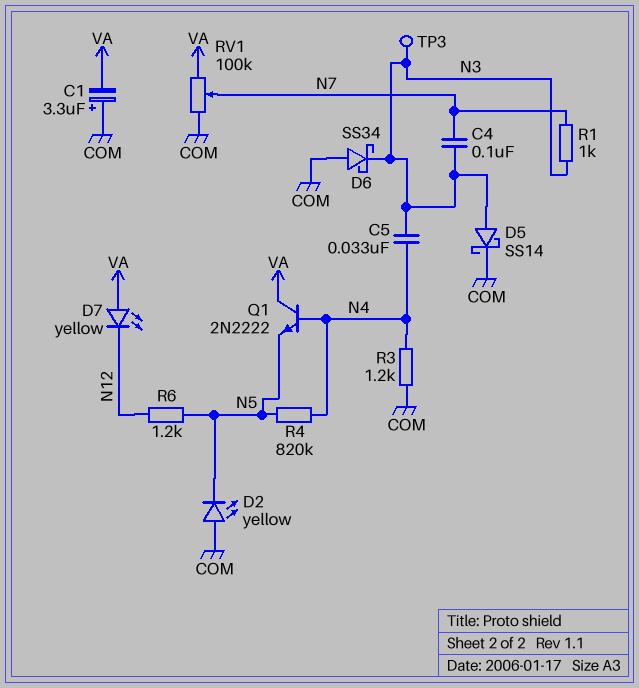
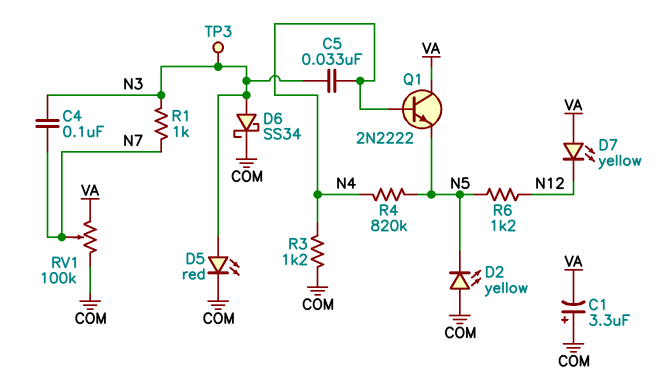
D5: schottky SS14 (A N3, K COM) -> LED red (A N3, K COM)
D6: schottky SS34 (A COM, K N3) -> schottky SS34 (A N3, K COM)

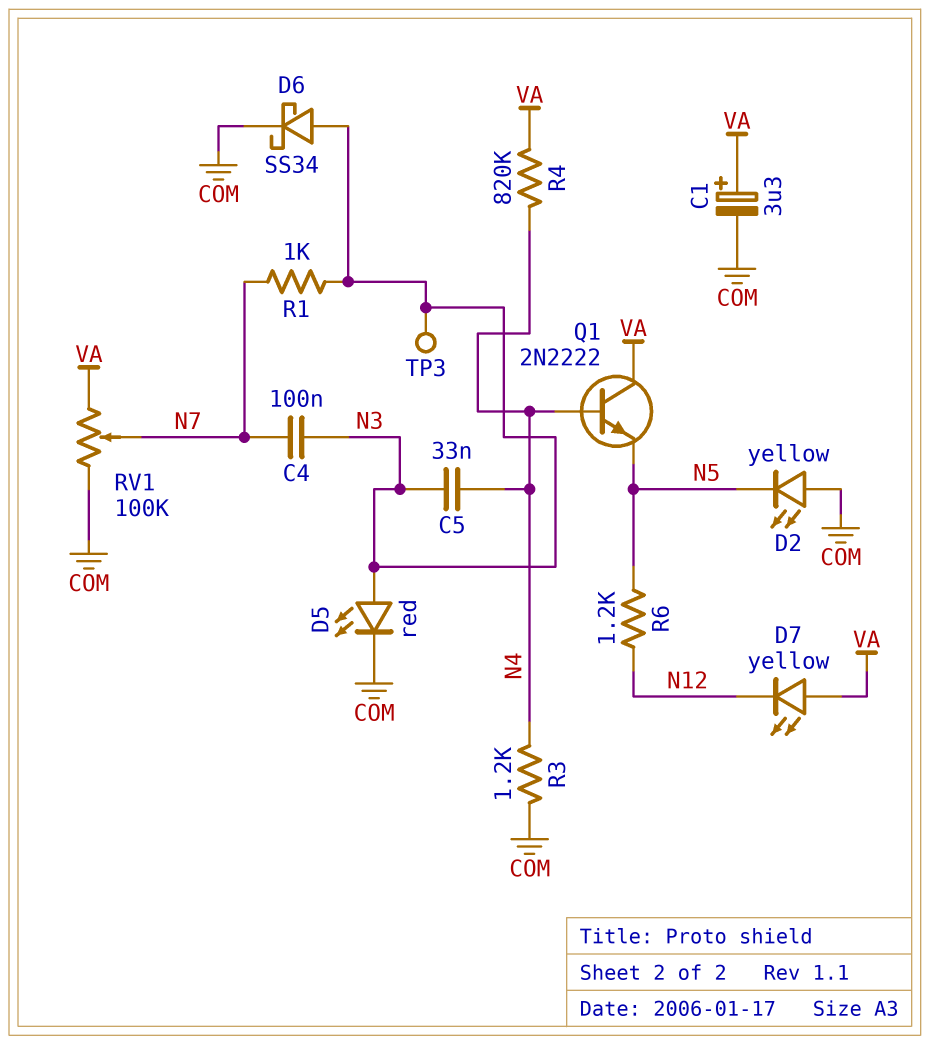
C1: 3.3uF (plus COM, minus VA) -> 3.3uF (plus VA, minus COM)
R4: 820k (N4, N5) -> 820k (N4, VA)

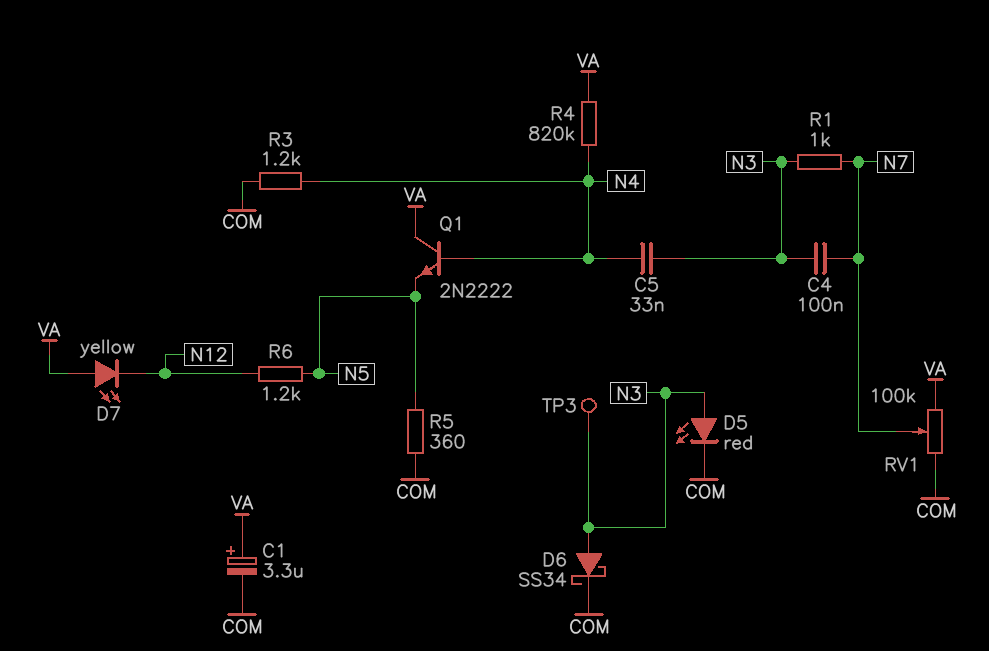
D2: LED yellow (A COM, K N5) -> none
R5: none -> 360 (COM, N5)

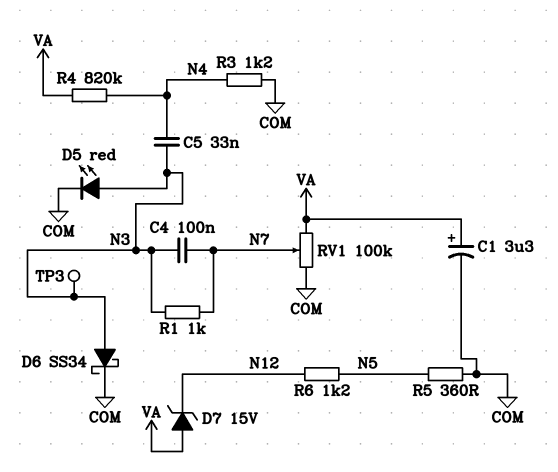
D7: LED yellow (A VA, K N12) -> zener 15V (A VA, K N12)
Q1: NPN 2N2222 (B N4, C VA, E N5) -> none

